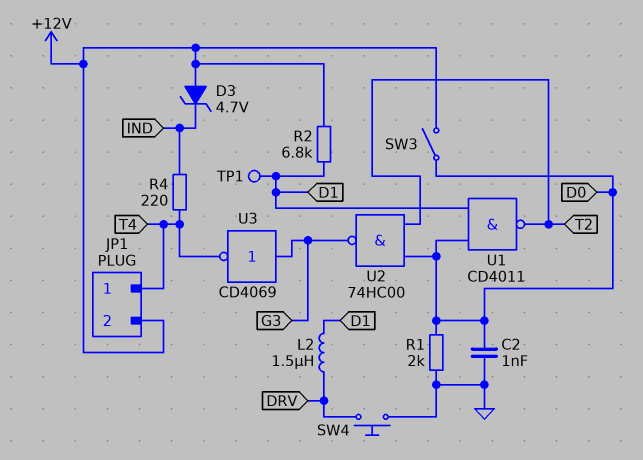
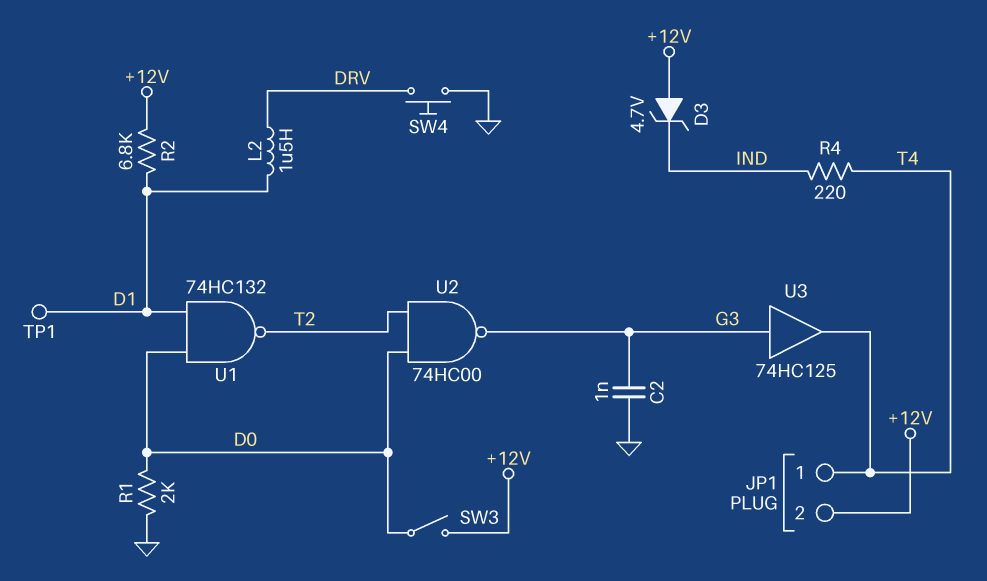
C2: 1nF (D0, GND) -> 1nF (G3, GND)
U1: NAND CD4011 (in D0, in D1, out T2) -> NAND 74HC132 (in D0, in D1, out T2)
U3: NOT CD4069 (in G3, out T4) -> buffer 74HC125 (in G3, out T4)

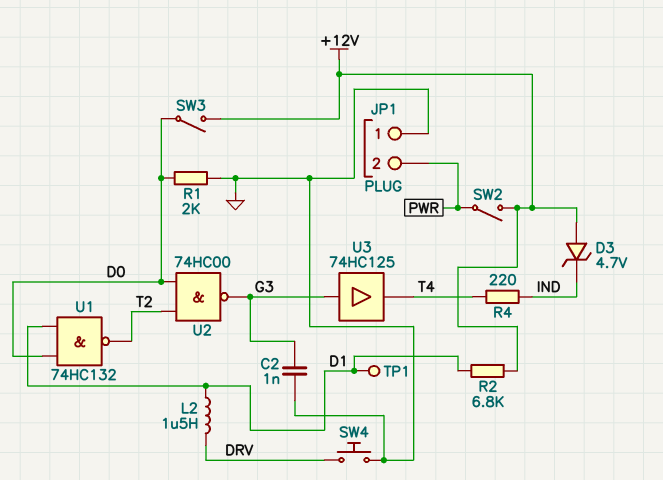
JP1 pin 1: T4 -> GND
JP1 pin 2: +12V -> PWR
SW2: none -> switch (+12V, PWR)

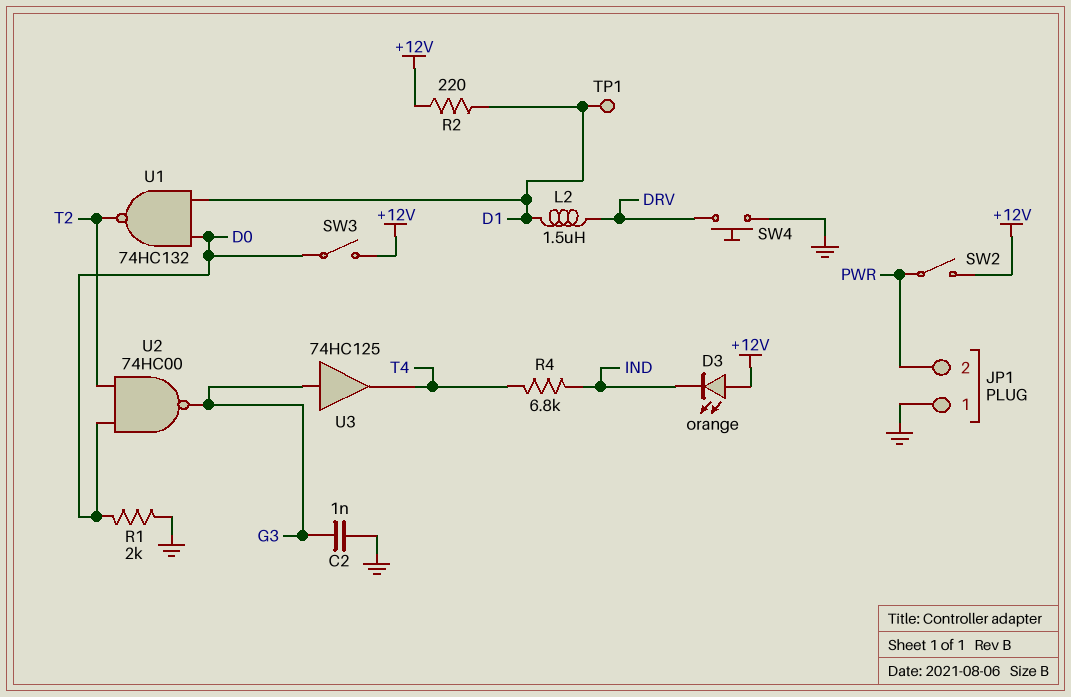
D3: zener 4.7V (A +12V, K IND) -> LED orange (A +12V, K IND)
R2: 6.8k (+12V, D1) -> 220 (+12V, D1)
R4: 220 (IND, T4) -> 6.8k (IND, T4)

